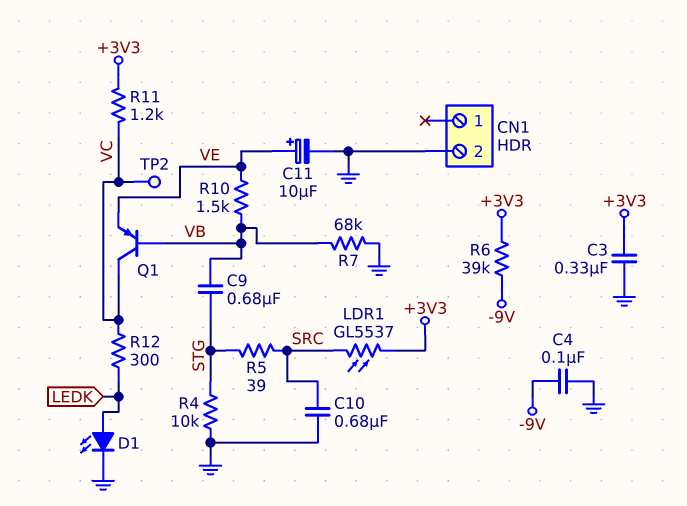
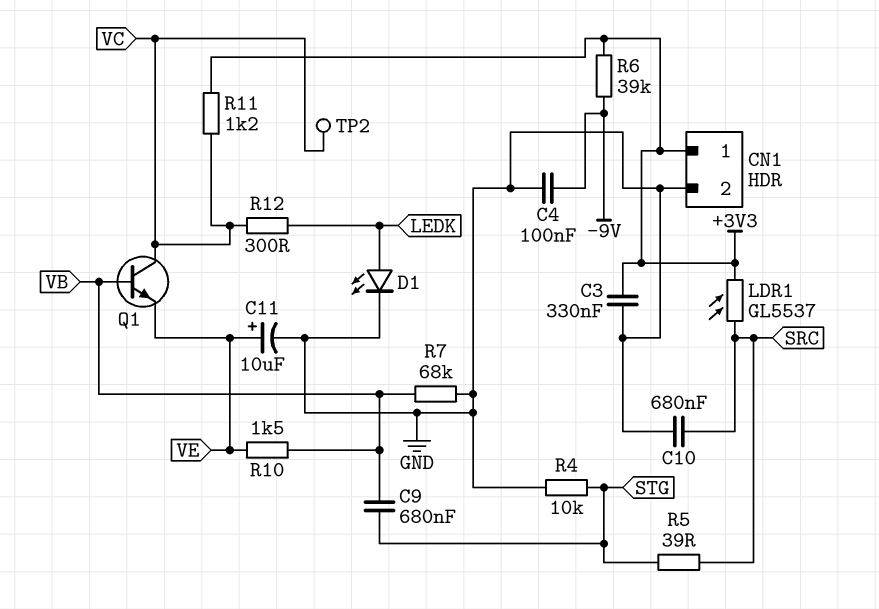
CN1 pin 1: none -> +3V3
Q1: PNP (B VB, C VC, E VE) -> NPN (B VB, C VC, E VE)

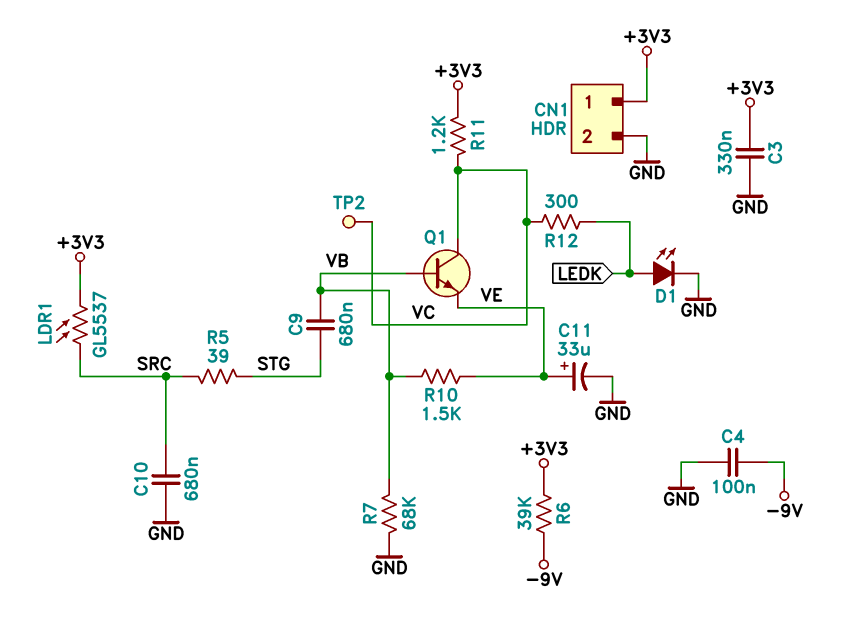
C11: 10uF (plus VE, minus GND) -> 33uF (plus VE, minus GND)
R4: 10k (GND, STG) -> none

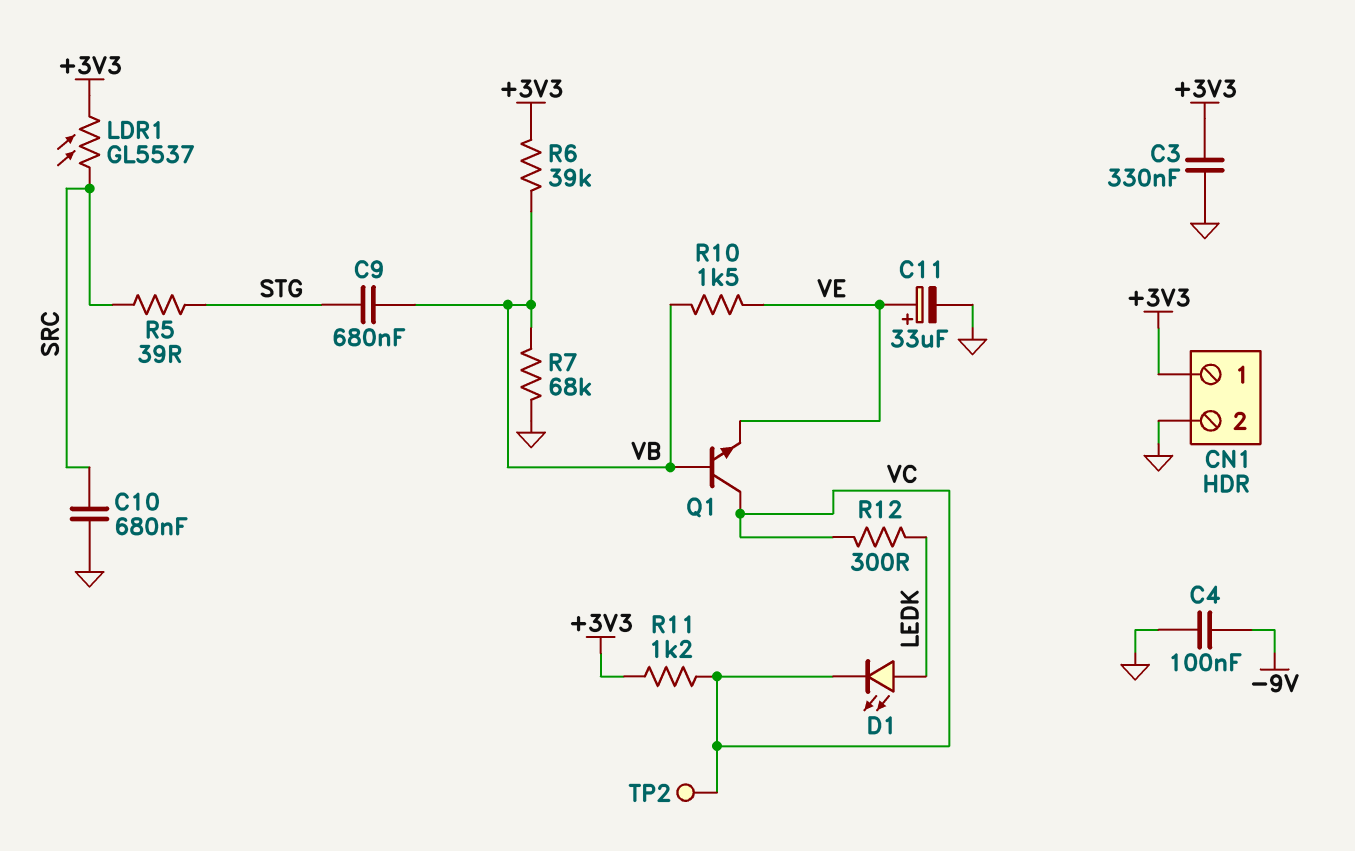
D1: LED (A LEDK, K GND) -> LED (A LEDK, K VC)
R6: 39k (+3V3, -9V) -> 39k (+3V3, VB)

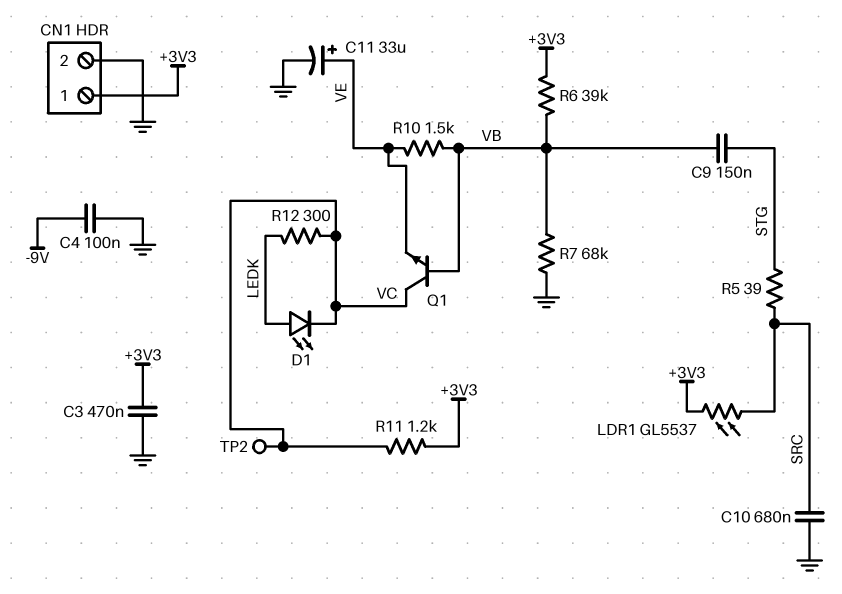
C3: 330nF (+3V3, GND) -> 470nF (+3V3, GND)
C9: 680nF (STG, VB) -> 150nF (STG, VB)

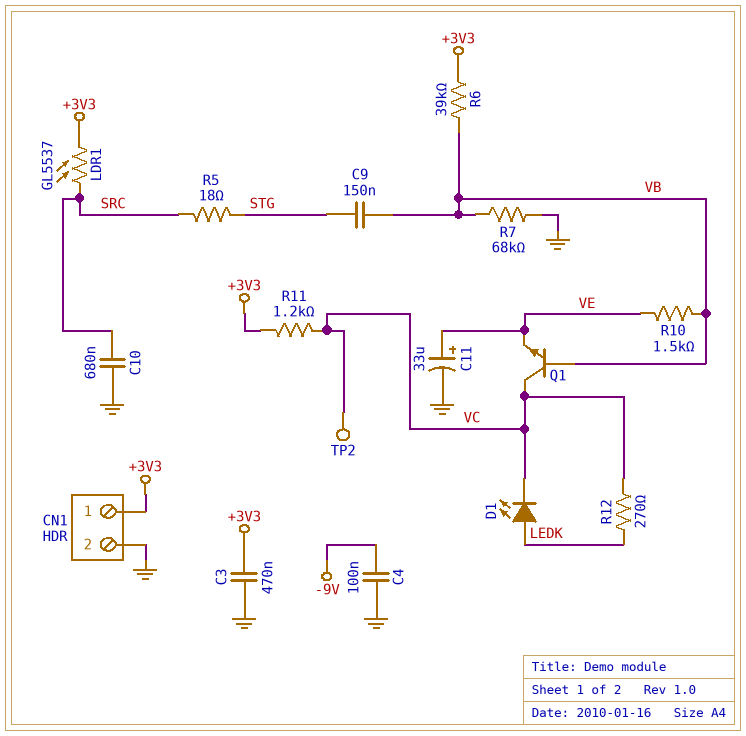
R5: 39 (SRC, STG) -> 18 (SRC, STG)
R12: 300 (LEDK, VC) -> 270 (LEDK, VC)

